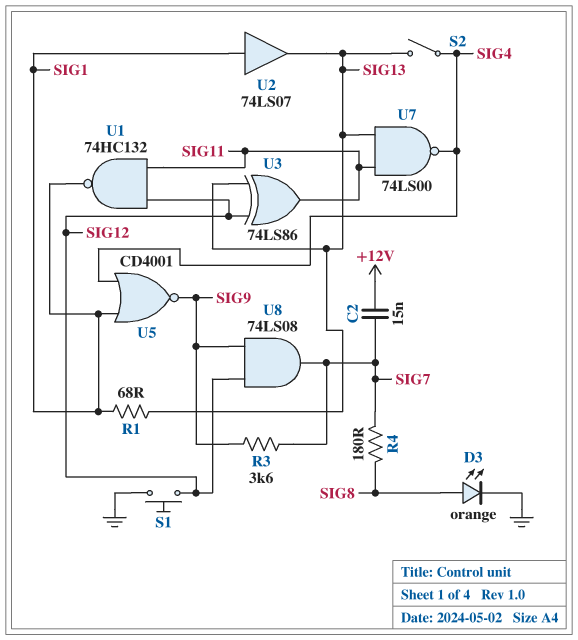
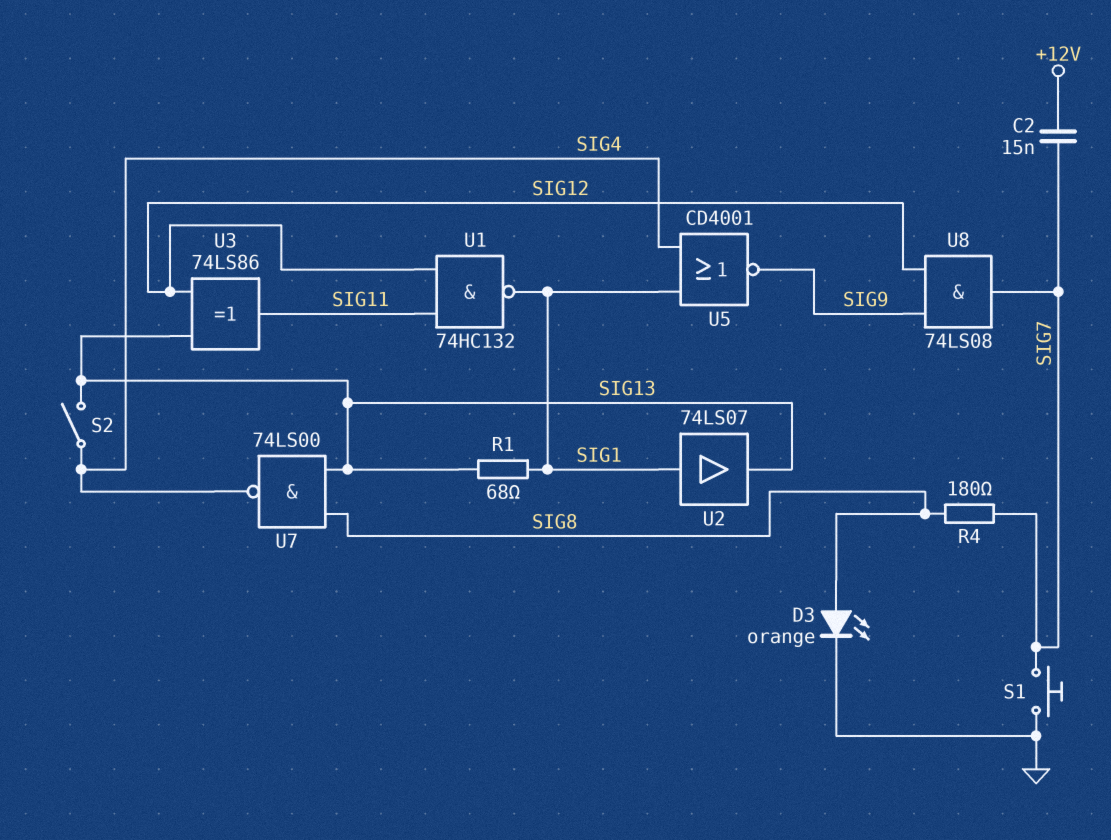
R3: 3.6k (SIG7, SIG9) -> none
S1: button (GND, SIG12) -> button (GND, SIG7)
U7: NAND 74LS00 (in SIG11, in SIG13, out SIG4) -> NAND 74LS00 (in SIG8, in SIG13, out SIG4)

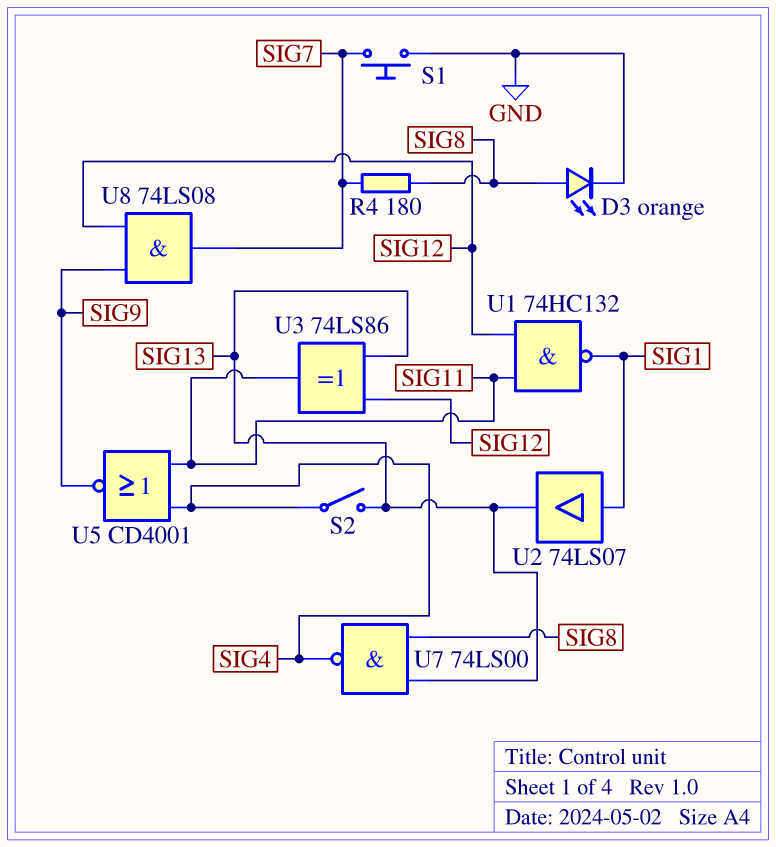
C2: 15nF (+12V, SIG7) -> none
R1: 68 (SIG1, SIG13) -> none
U5: NOR CD4001 (in SIG1, in SIG4, out SIG9) -> NOR CD4001 (in SIG4, in SIG11, out SIG9)

